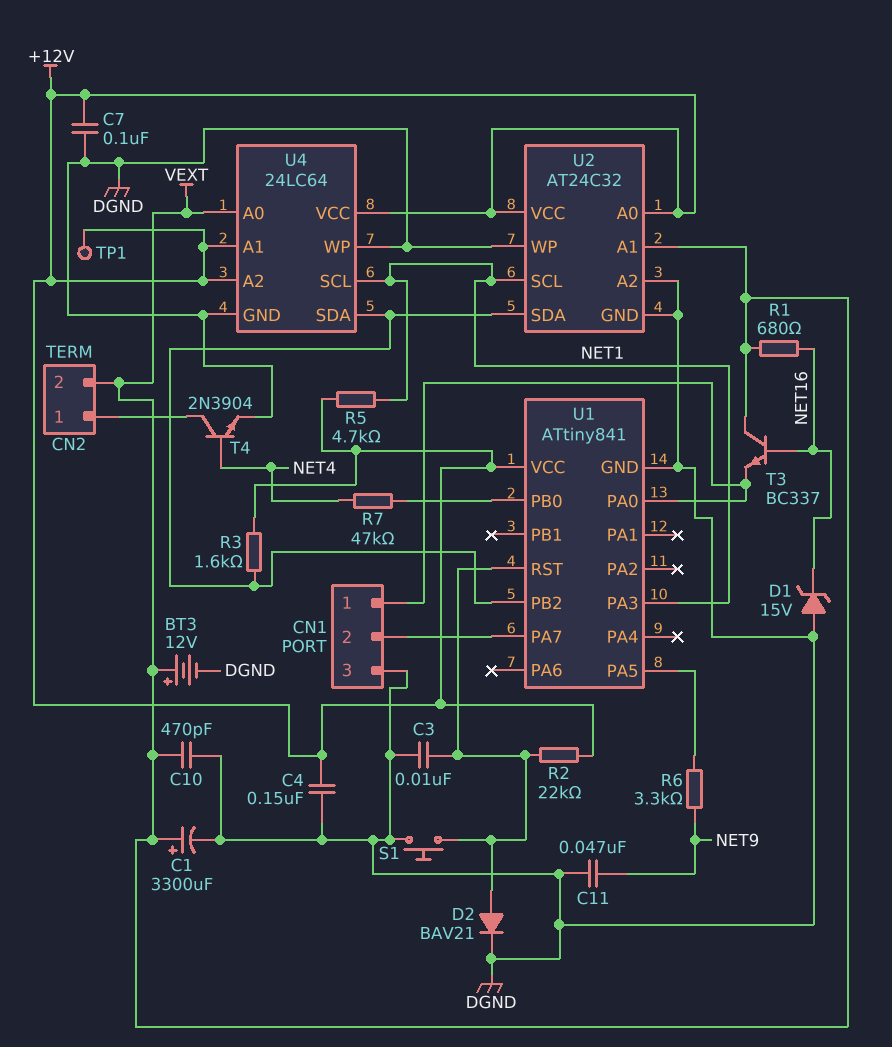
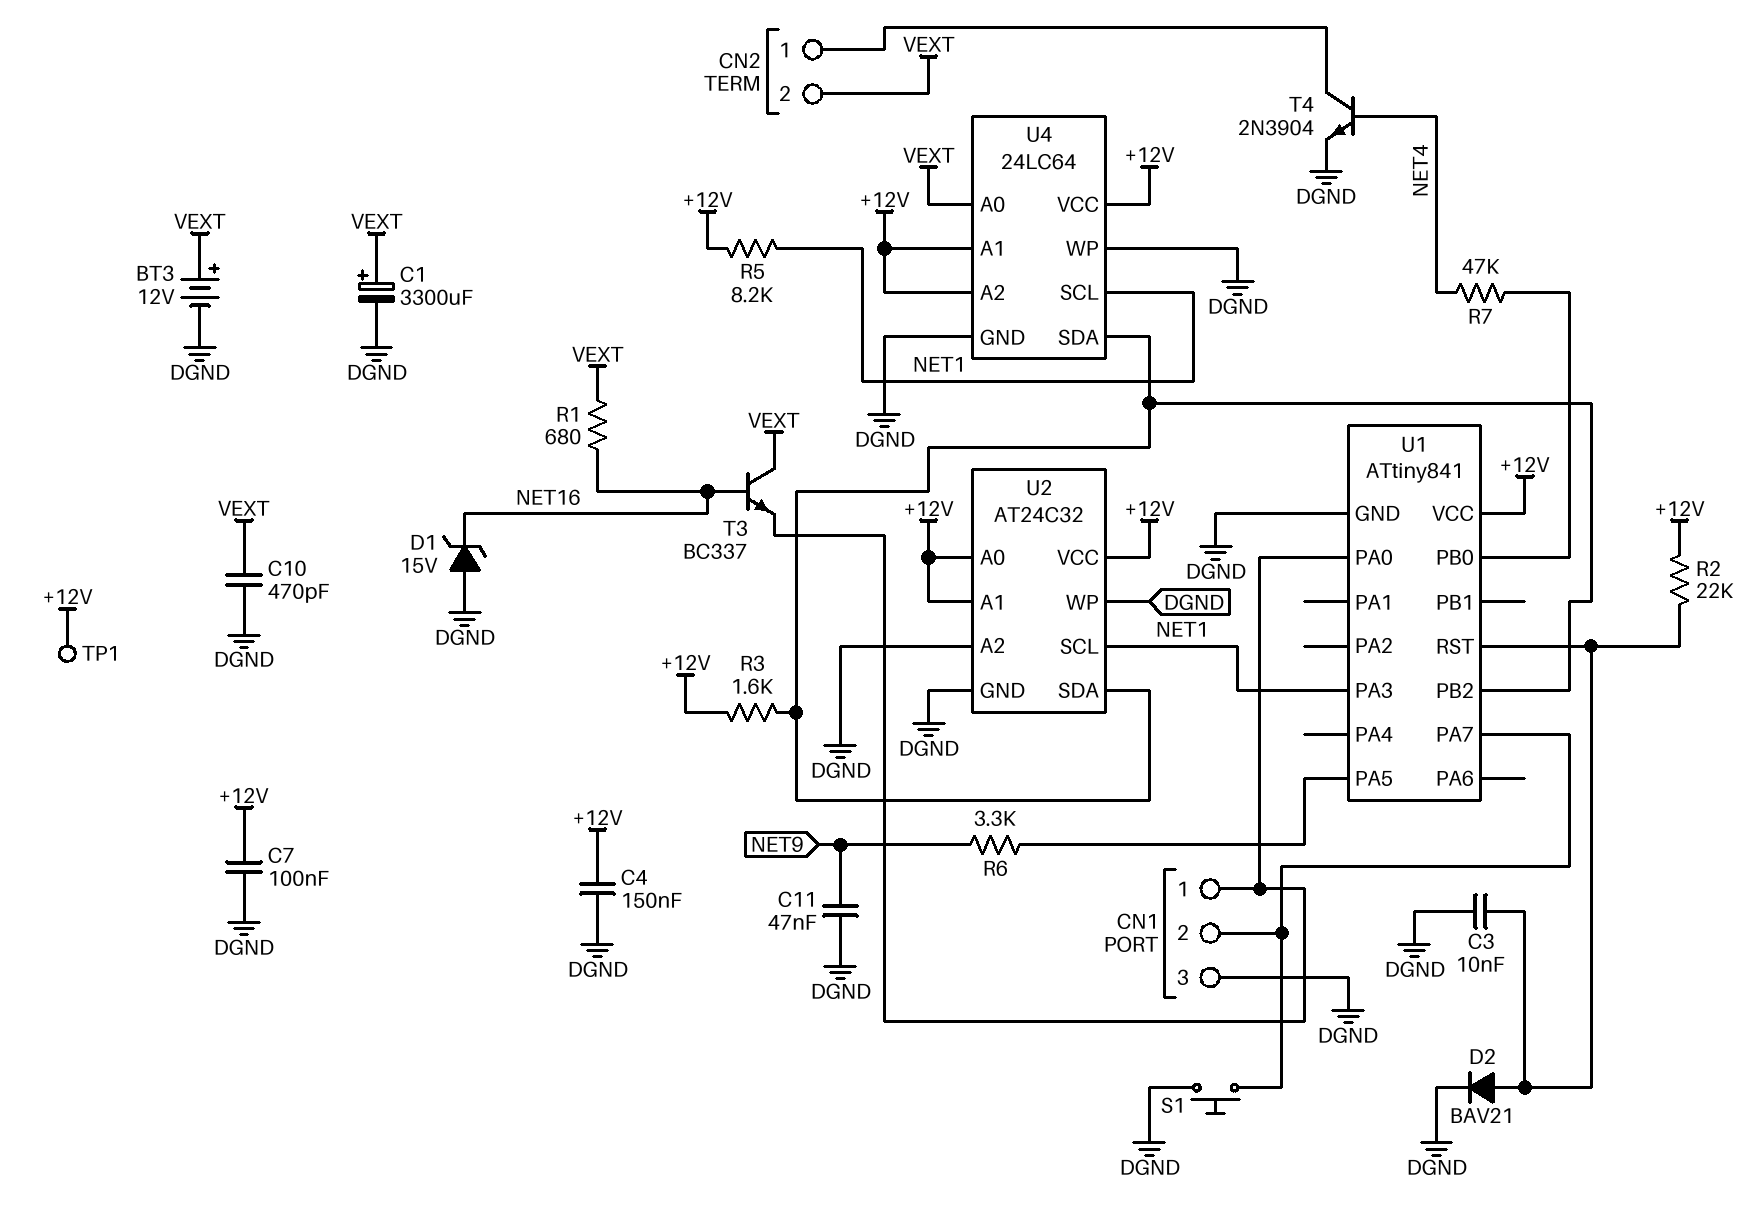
R5: 4.7k (+12V, NET1) -> 8.2k (+12V, NET1)
S1: button (DGND, U1/RST) -> button (CN1/2, DGND)
U2 pin A1: VEXT -> +12V

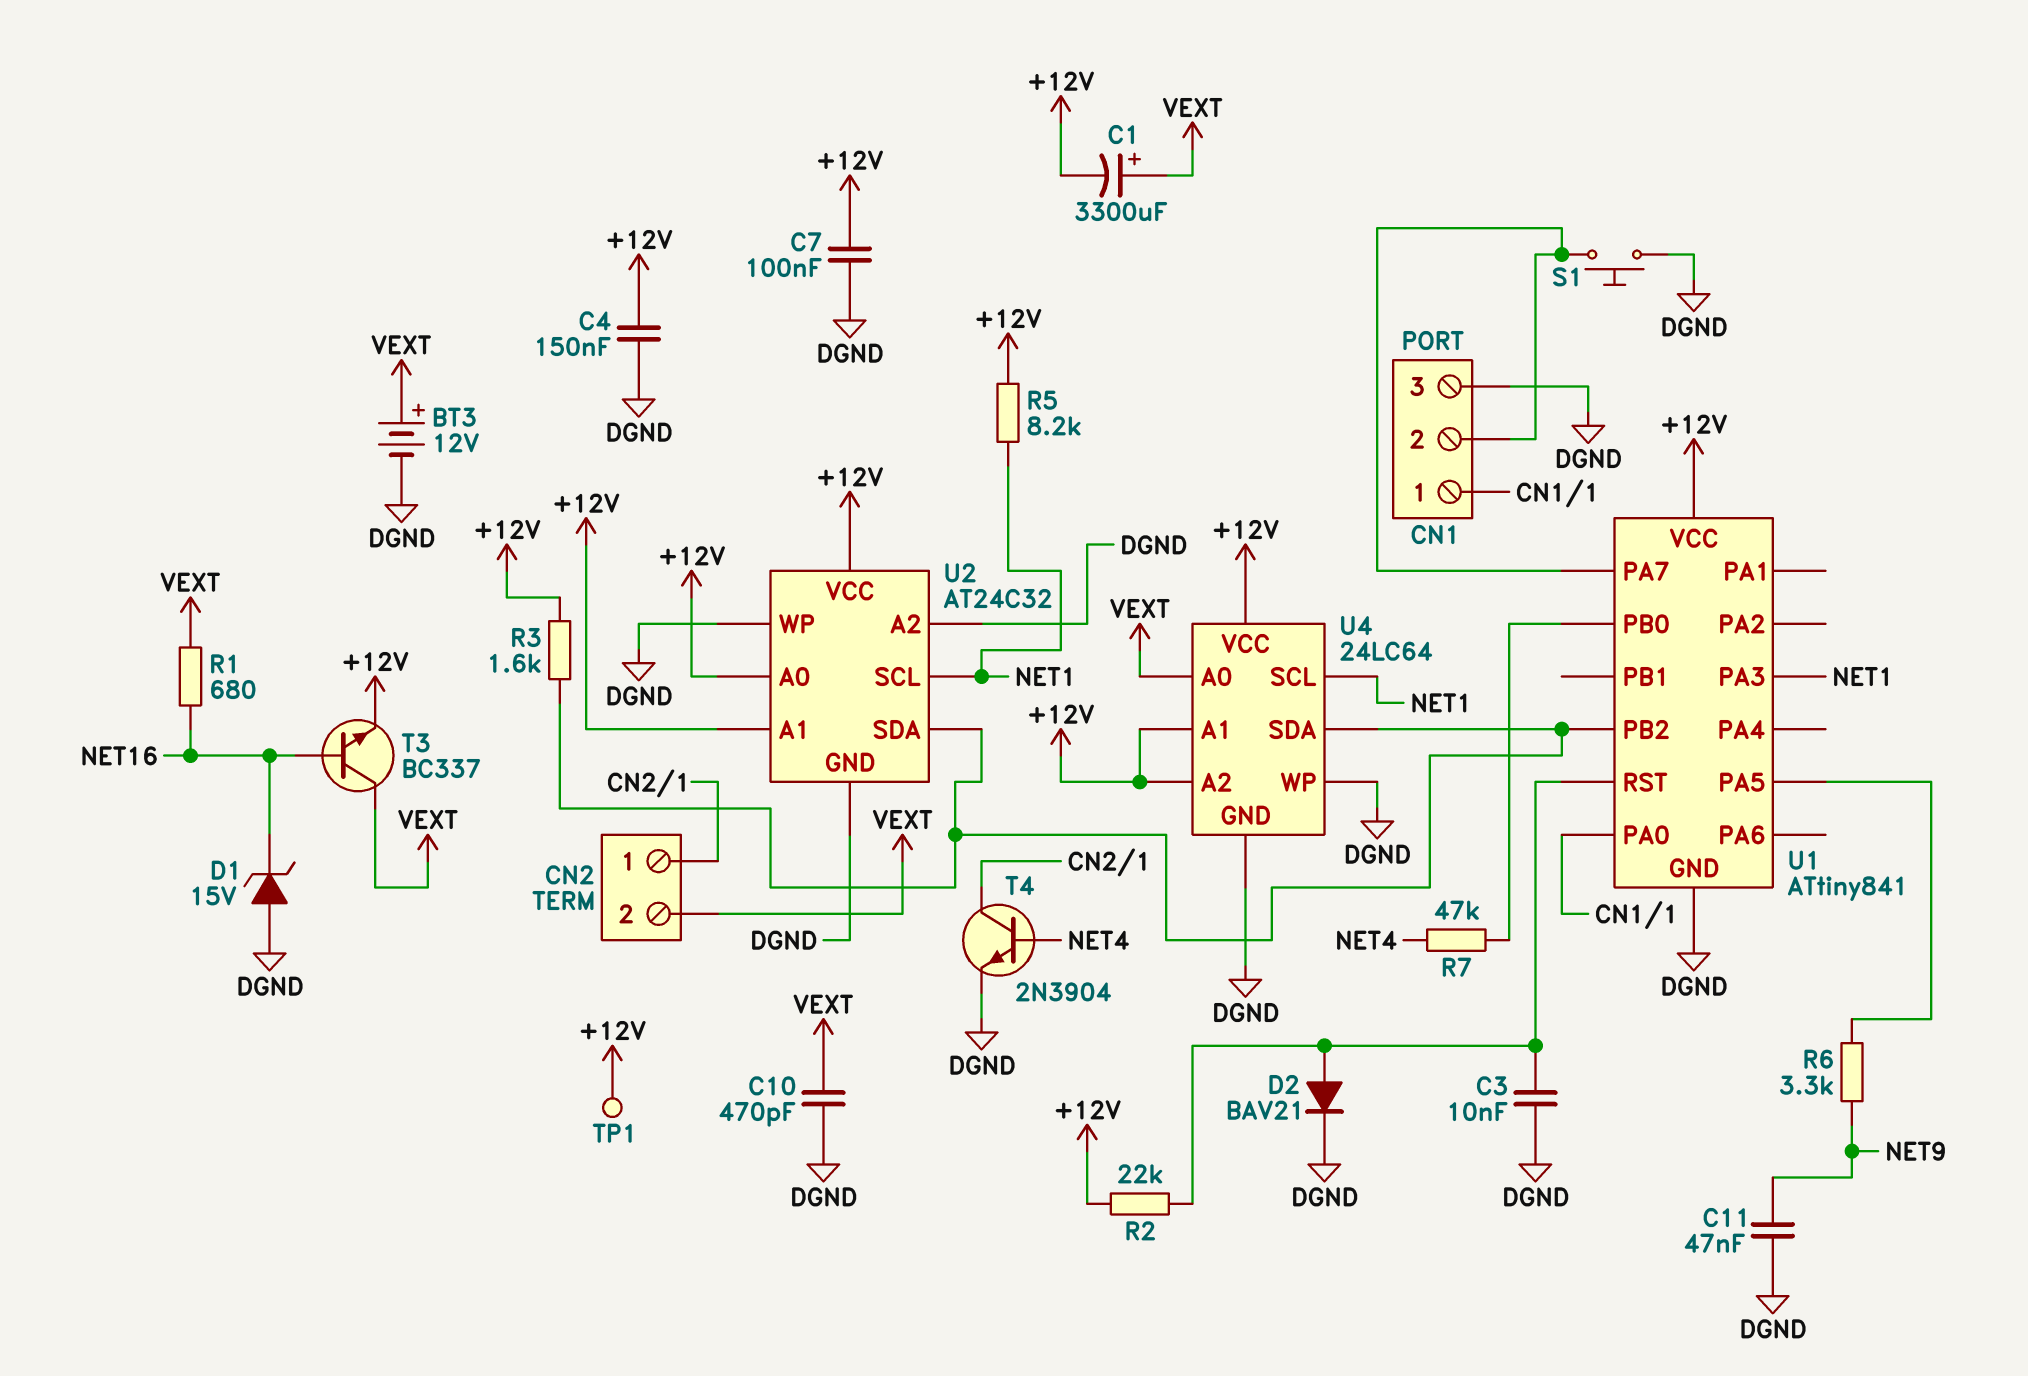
C1: 3300uF (plus VEXT, minus DGND) -> 3300uF (plus VEXT, minus +12V)
T3: NPN BC337 (B NET16, C VEXT, E CN1/1) -> NPN BC337 (B NET16, C VEXT, E +12V)

